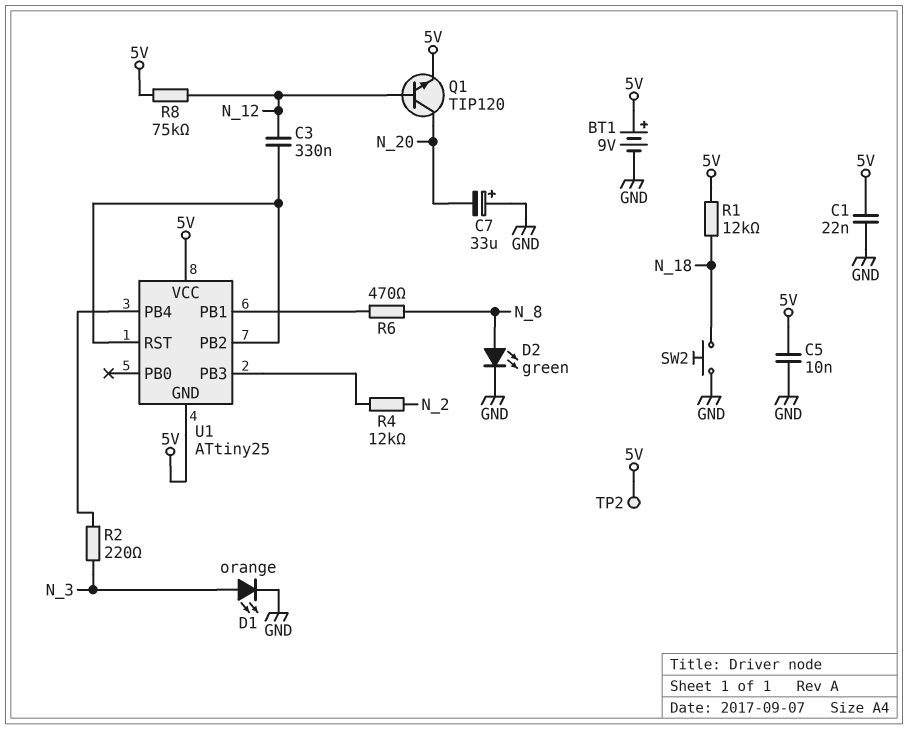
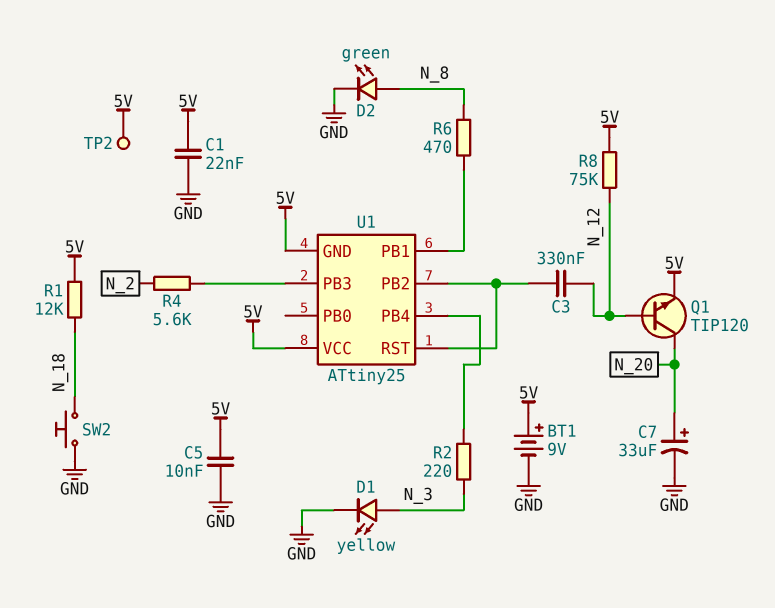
C7: 33uF (plus GND, minus N_20) -> 33uF (plus N_20, minus GND)
D1: LED orange (A N_3, K GND) -> LED yellow (A N_3, K GND)
R4: 12k (N_2, U1/PB3) -> 5.6k (N_2, U1/PB3)

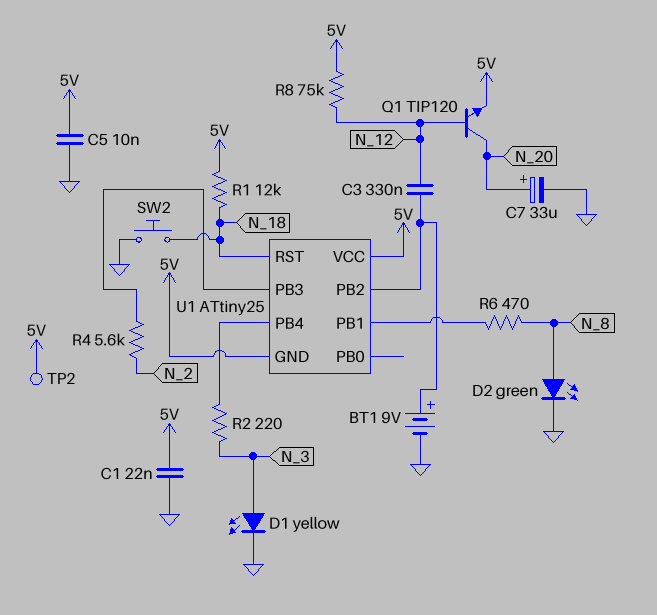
BT1: 9V (plus 5V, minus GND) -> 9V (plus U1/PB2, minus GND)
U1 pin RST: U1/PB2 -> N_18

